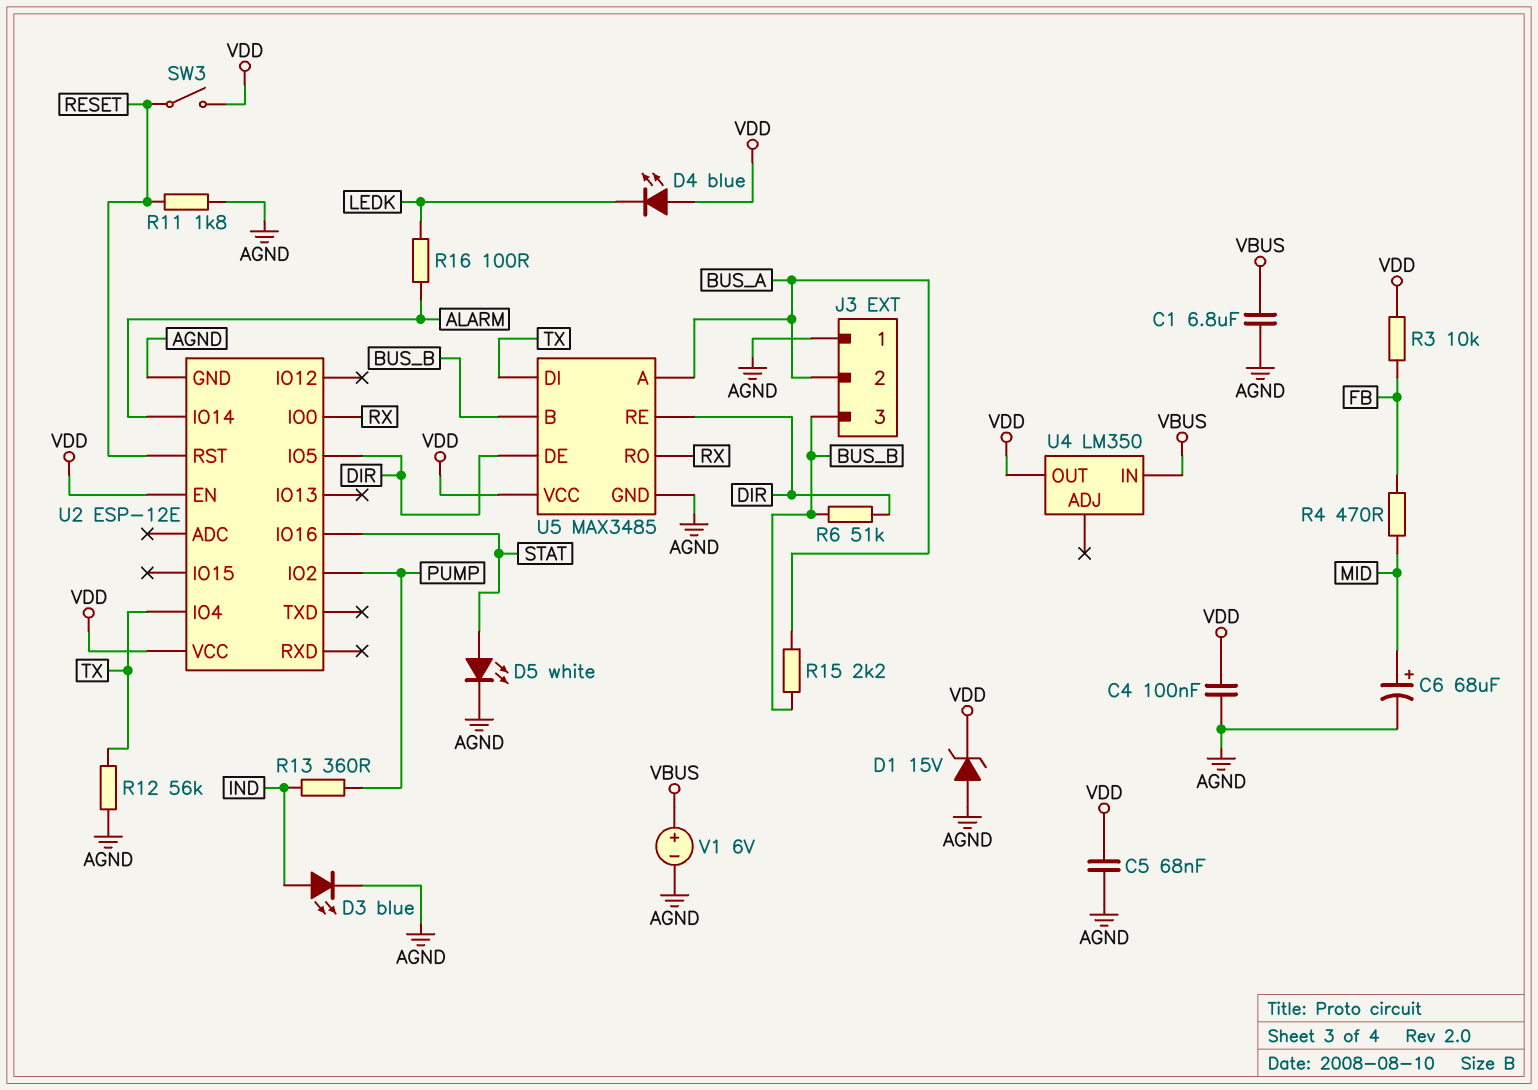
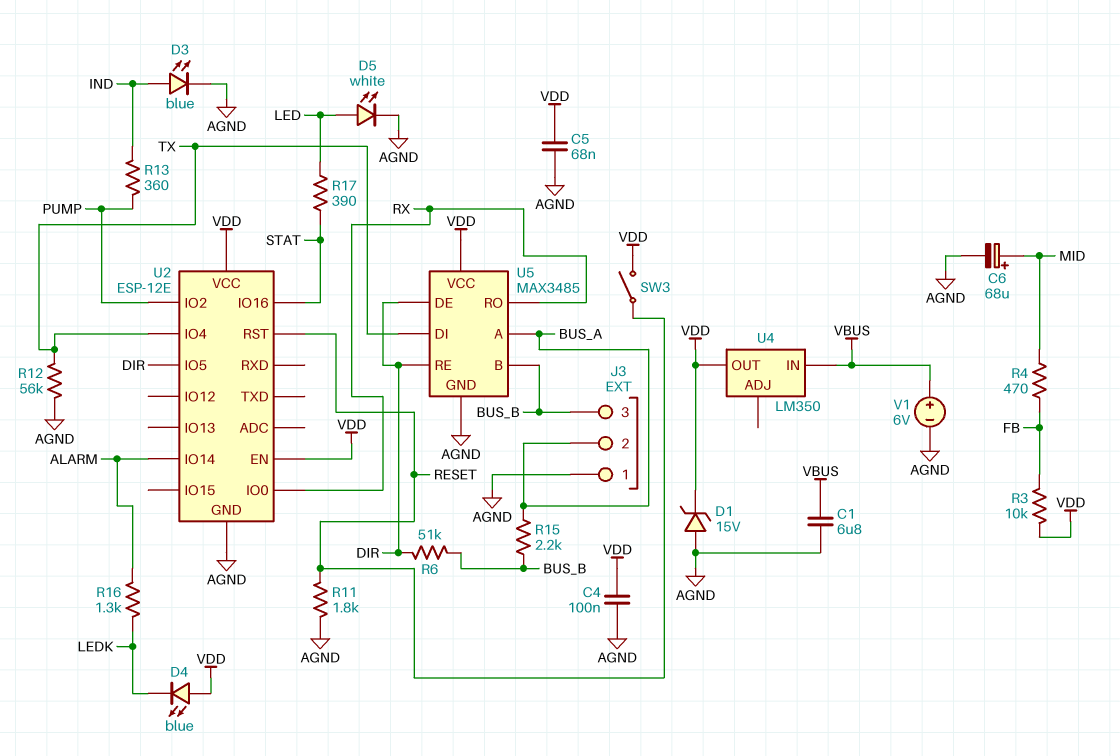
D5: LED white (A STAT, K AGND) -> LED white (A LED, K AGND)
R16: 100 (ALARM, LEDK) -> 1.3k (ALARM, LEDK)
R17: none -> 390 (LED, STAT)

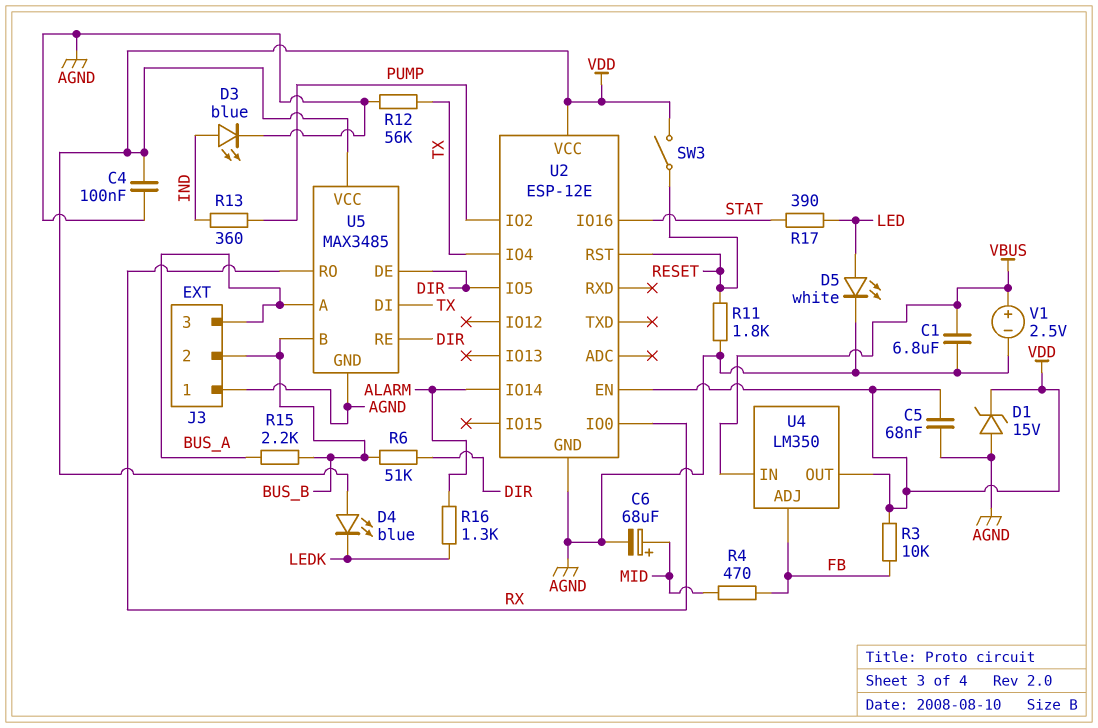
J3 pin 2: BUS_A -> BUS_B
J3 pin 3: BUS_B -> BUS_A
U4 pin ADJ: none -> FB
V1: 6V (plus VBUS, minus AGND) -> 2.5V (plus VBUS, minus AGND)

